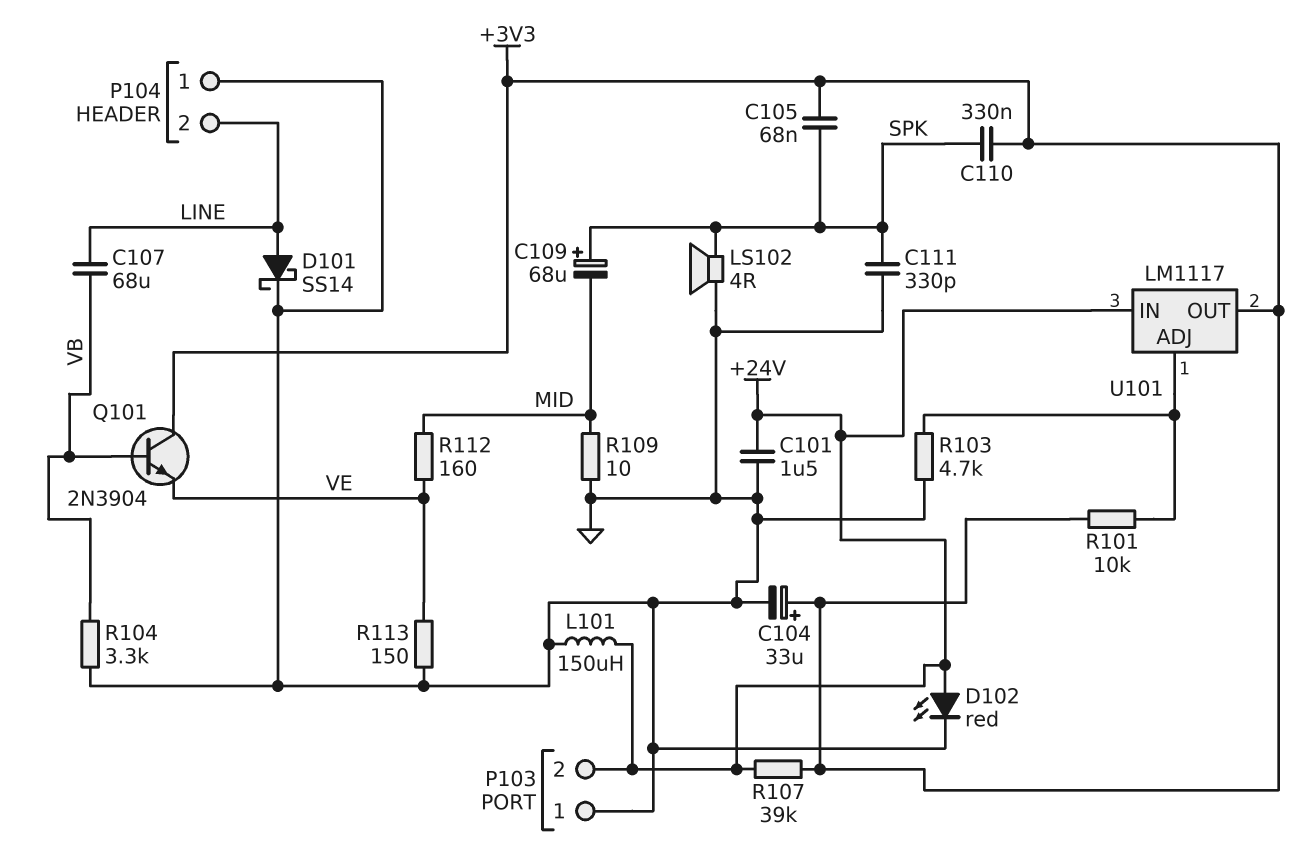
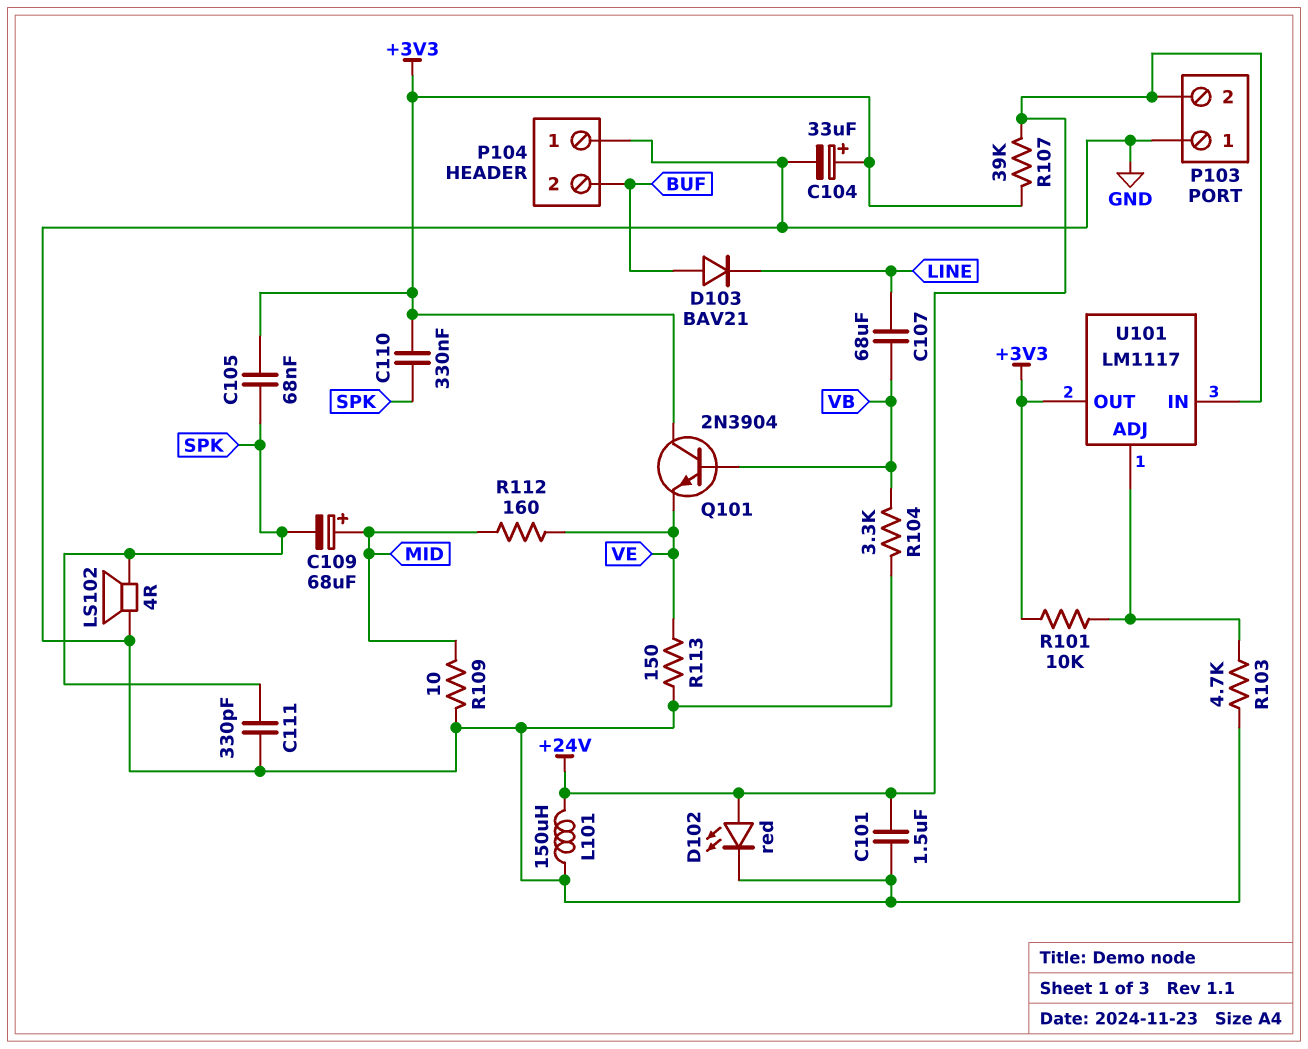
C109: 68uF (plus SPK, minus MID) -> 68uF (plus MID, minus SPK)
D101: schottky SS14 (A LINE, K GND) -> none
D103: none -> diode BAV21 (A BUF, K LINE)
P104 pin 2: LINE -> BUF

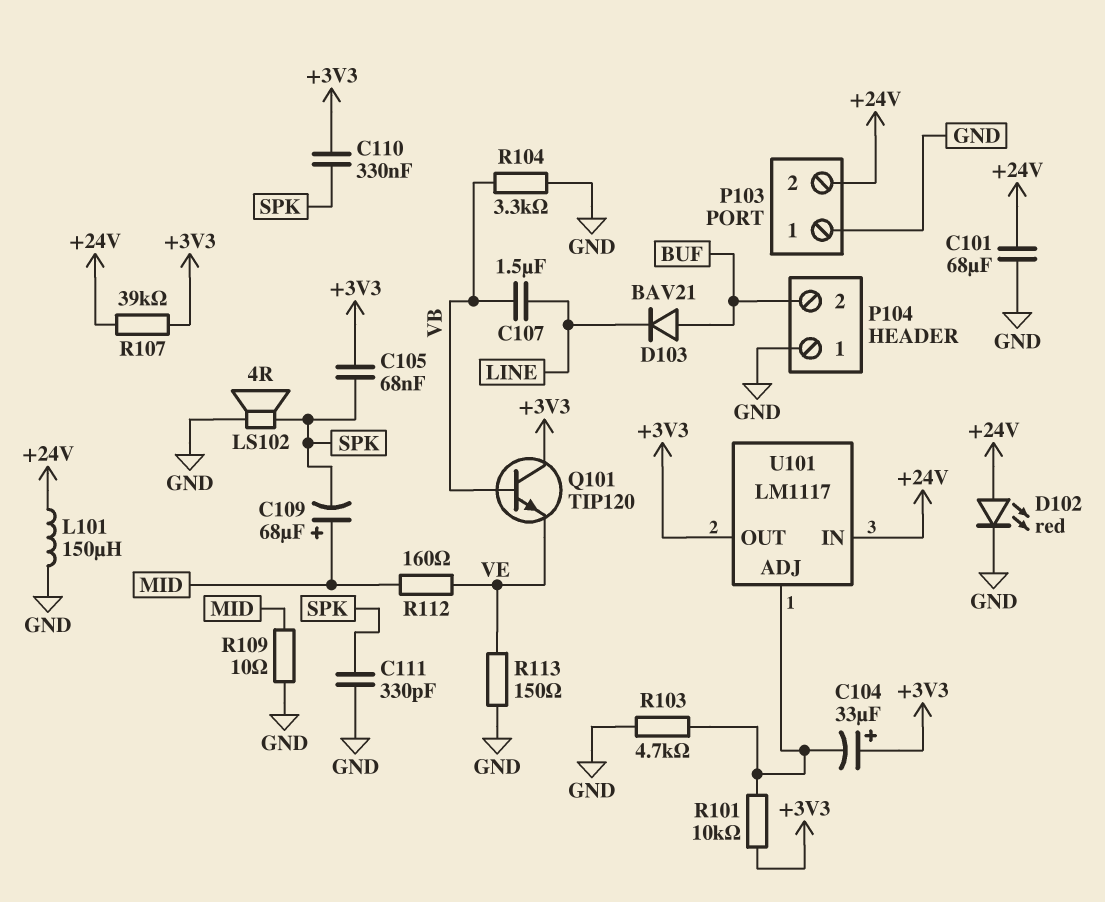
C101: 1.5uF (+24V, GND) -> 68uF (+24V, GND)
C104: 33uF (plus +3V3, minus GND) -> 33uF (plus +3V3, minus U101/ADJ)
C107: 68uF (LINE, VB) -> 1.5uF (LINE, VB)
Q101: NPN 2N3904 (B VB, C +3V3, E VE) -> NPN TIP120 (B VB, C +3V3, E VE)

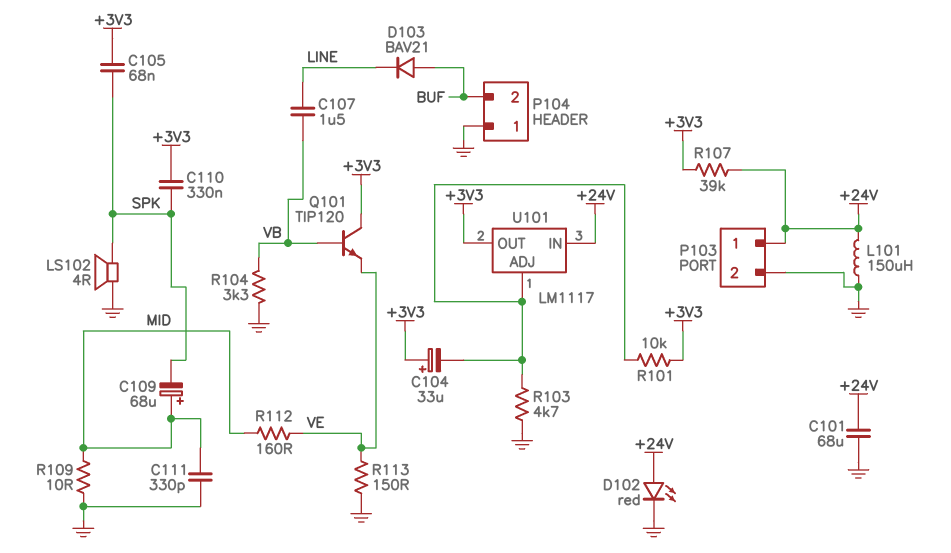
C111: 330pF (GND, SPK) -> 330pF (GND, MID)
P103 pin 1: GND -> +24V
P103 pin 2: +24V -> GND

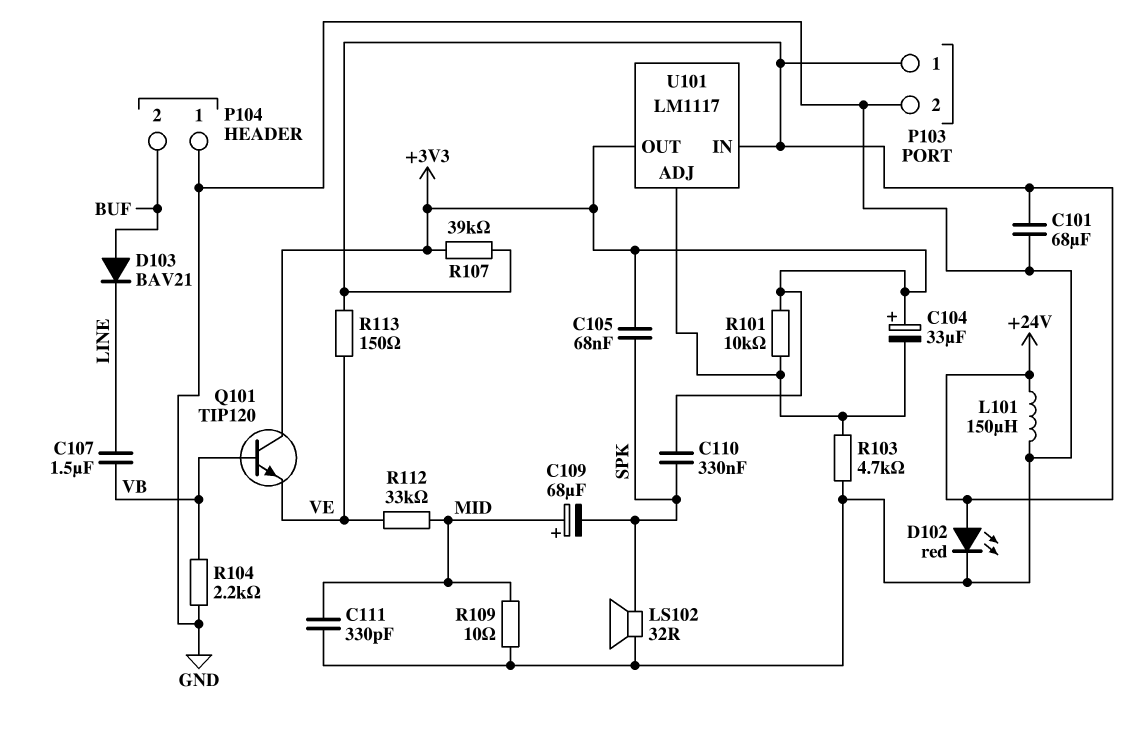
LS102: speaker 4R (GND, SPK) -> speaker 32R (GND, SPK)
R104: 3.3k (GND, VB) -> 2.2k (GND, VB)
R112: 160 (MID, VE) -> 33k (MID, VE)
R113: 150 (GND, VE) -> 150 (+24V, VE)

